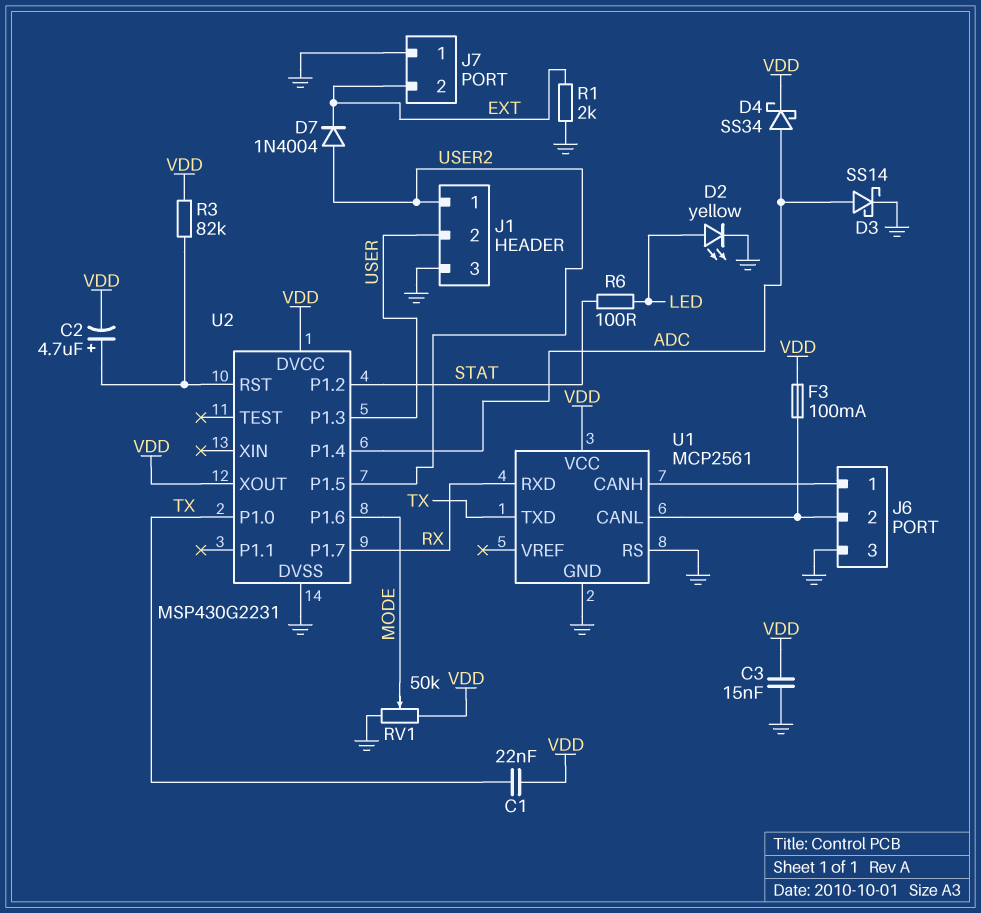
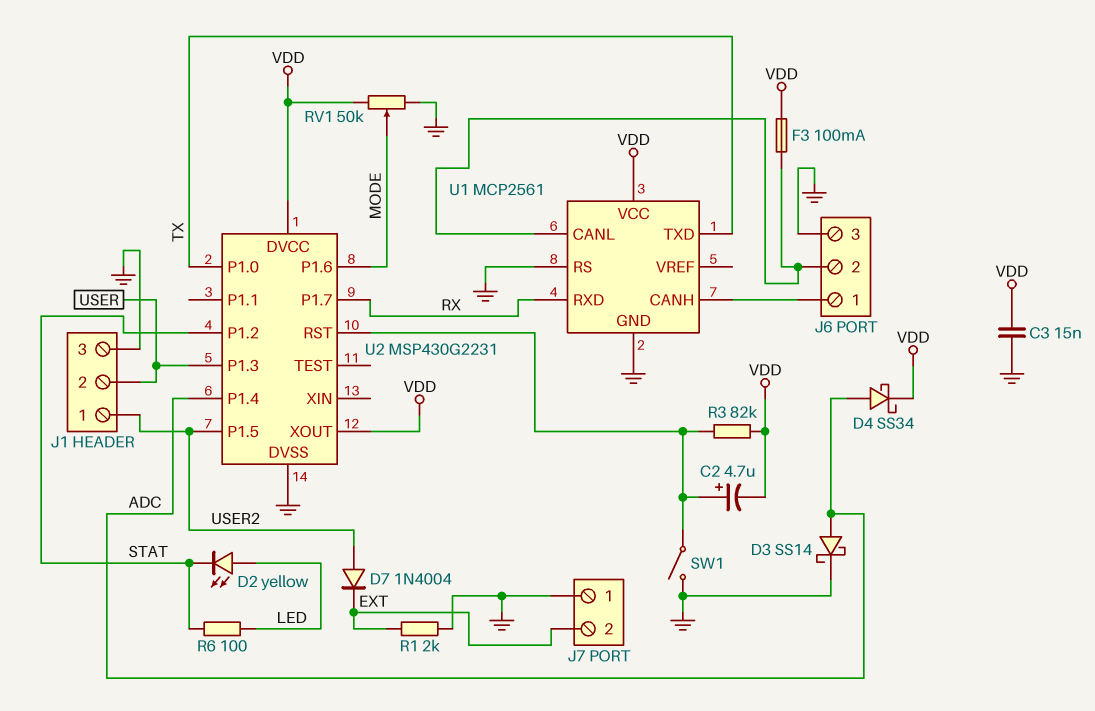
C1: 22nF (TX, VDD) -> none
D2: LED yellow (A LED, K GND) -> LED yellow (A LED, K STAT)
SW1: none -> switch (GND, U2/RST)

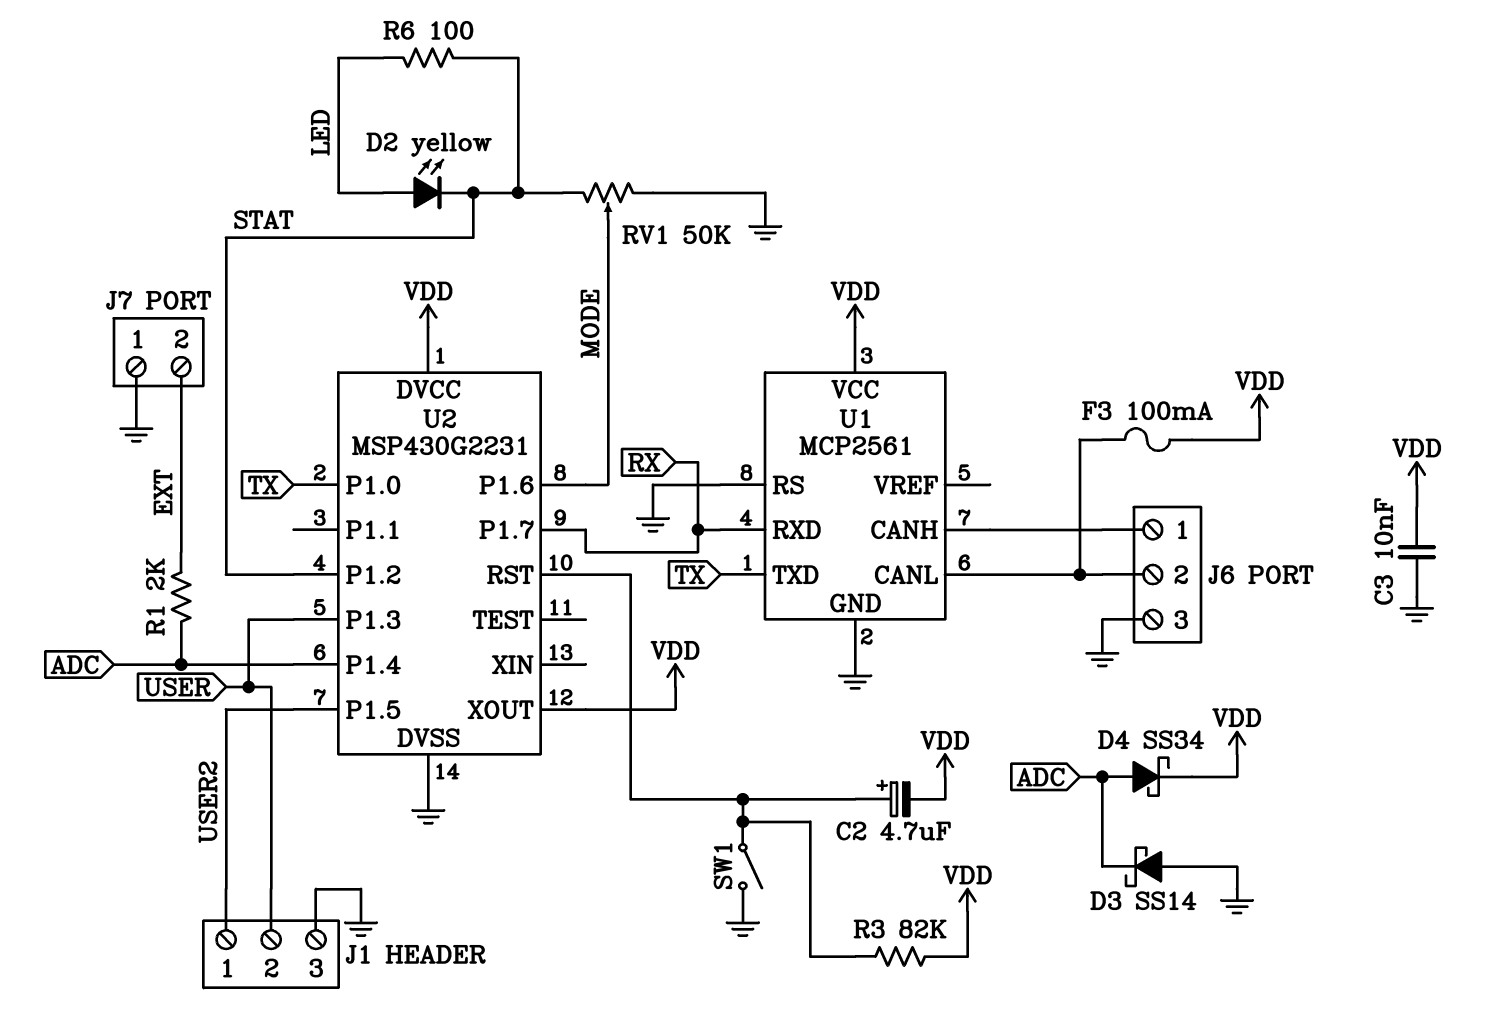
C3: 15nF (GND, VDD) -> 10nF (GND, VDD)
D3: schottky SS14 (A ADC, K GND) -> schottky SS14 (A GND, K ADC)
D7: diode 1N4004 (A USER2, K EXT) -> none
R1: 2k (EXT, GND) -> 2k (ADC, EXT)
RV1: 50k (GND, VDD, wiper MODE) -> 50k (GND, STAT, wiper MODE)

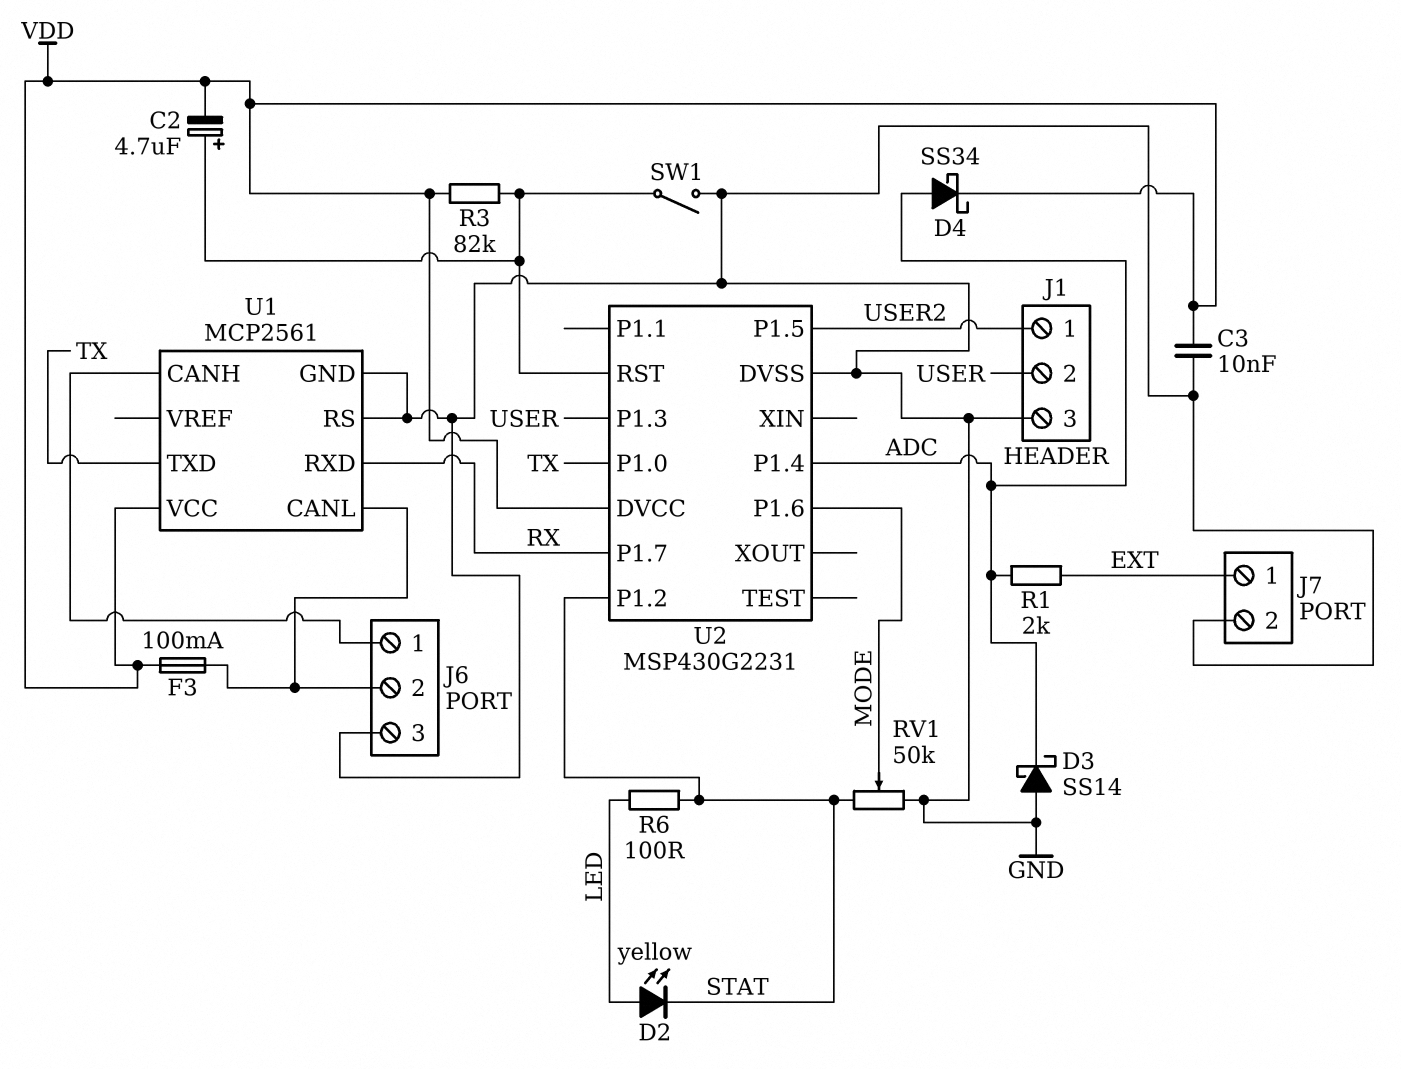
J7 pin 1: GND -> EXT
J7 pin 2: EXT -> GND
U2 pin XOUT: VDD -> none

